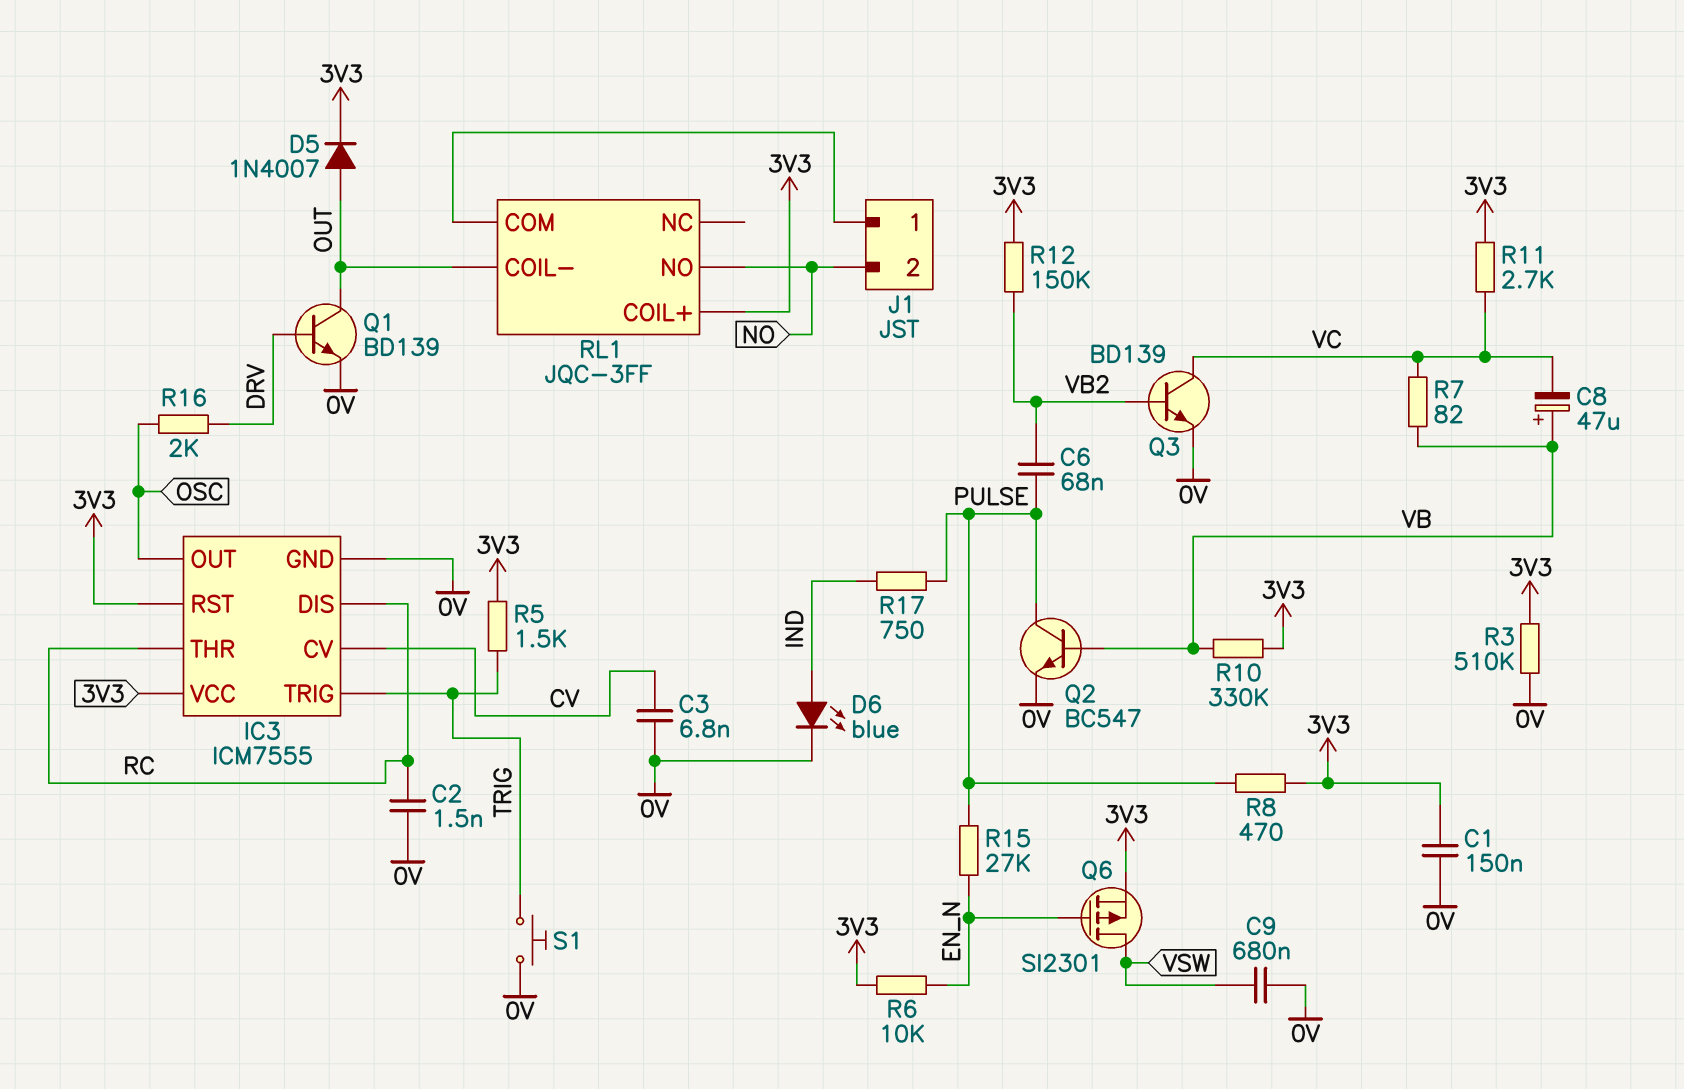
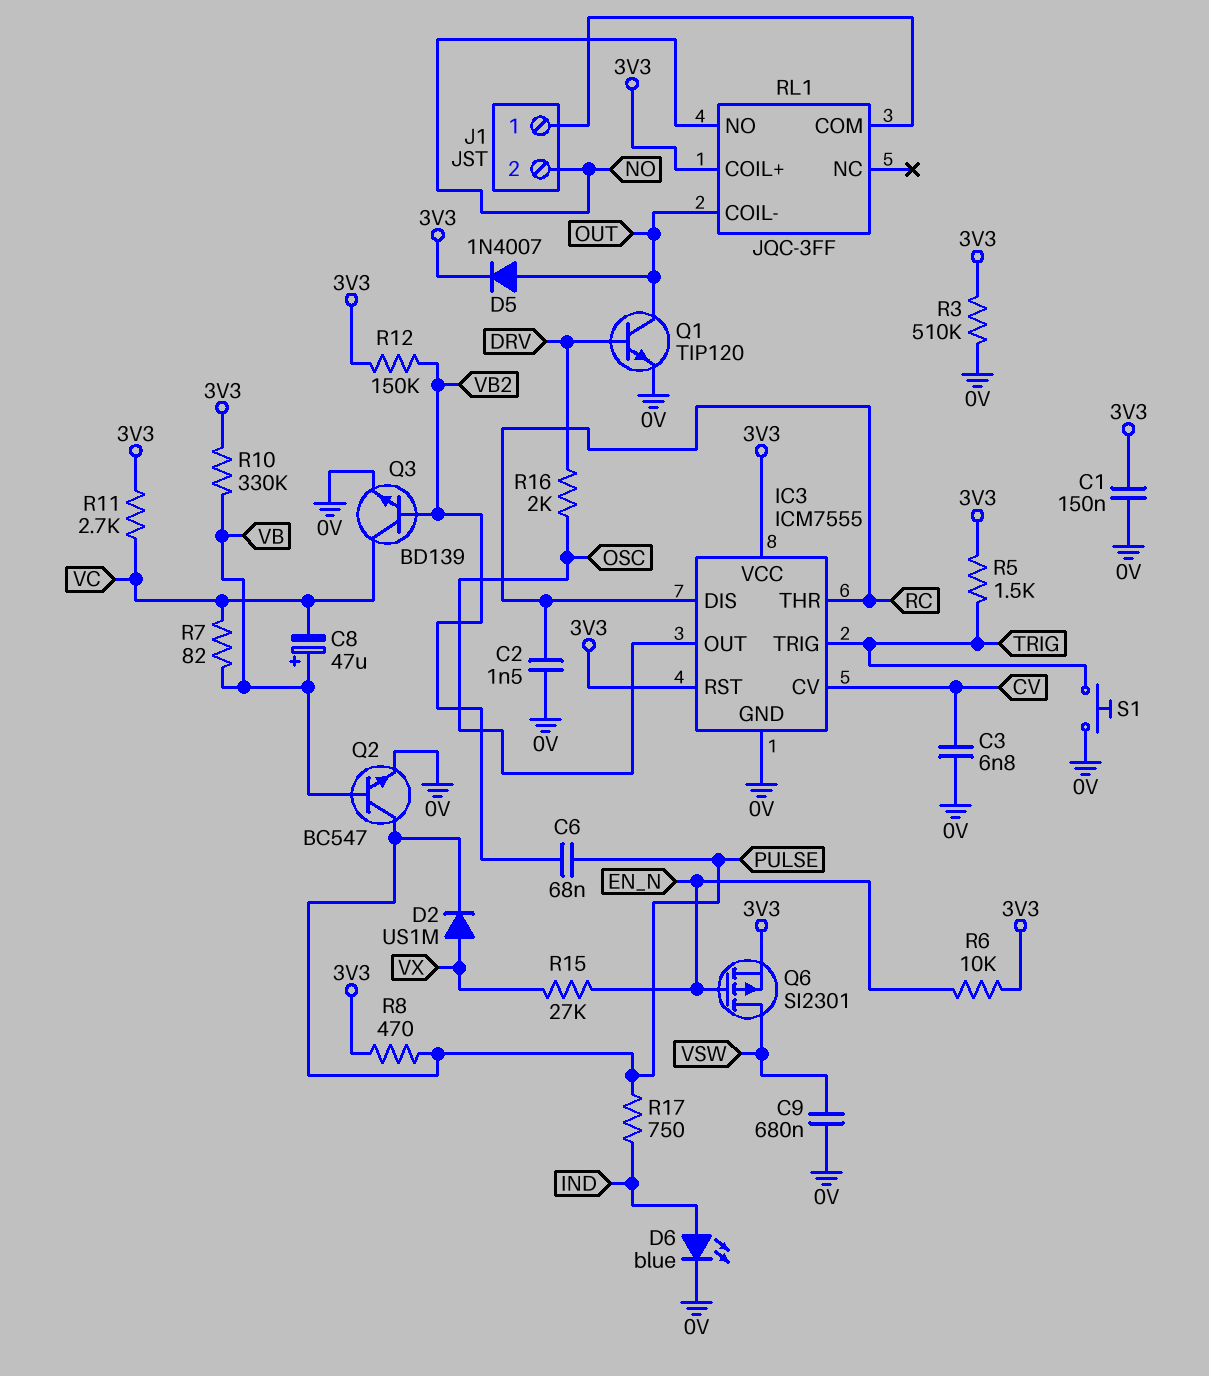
D2: none -> diode US1M (A VX, K PULSE)
Q1: NPN BD139 (B DRV, C OUT, E 0V) -> NPN TIP120 (B DRV, C OUT, E 0V)
R15: 27k (EN_N, PULSE) -> 27k (EN_N, VX)

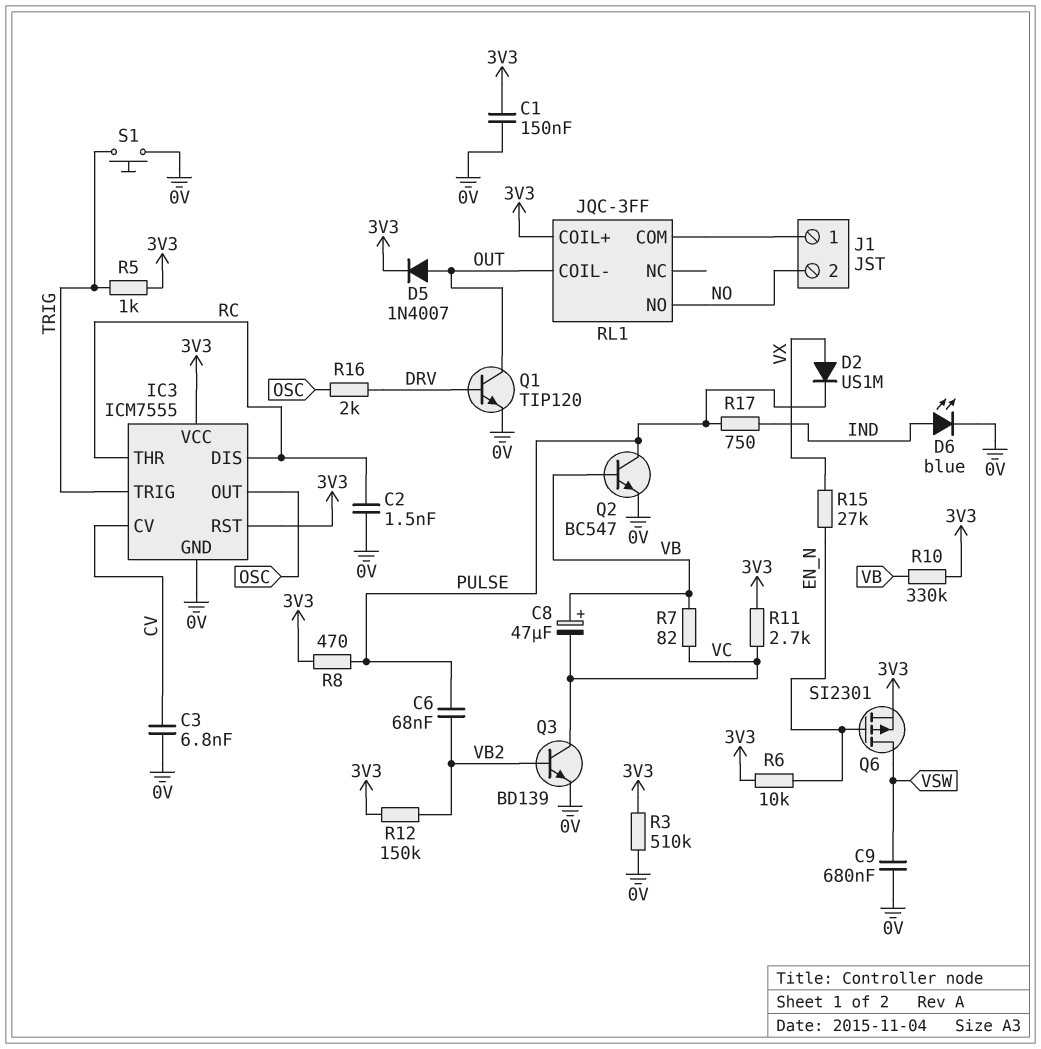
R5: 1.5k (3V3, TRIG) -> 1k (3V3, TRIG)

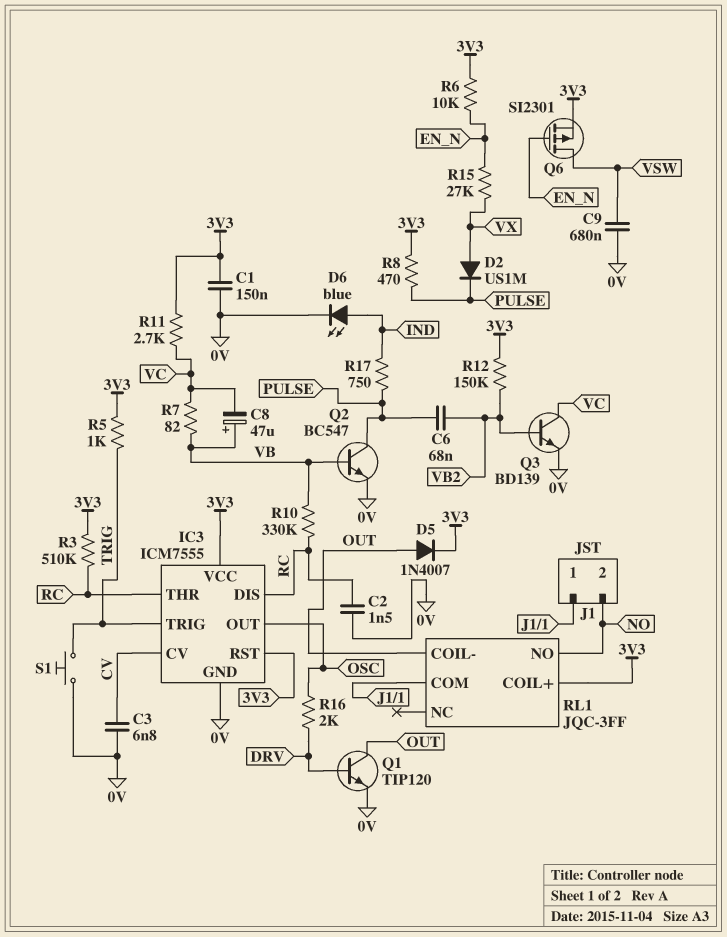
R3: 510k (0V, 3V3) -> 510k (3V3, RC)
R10: 330k (3V3, VB) -> 330k (RC, VB)

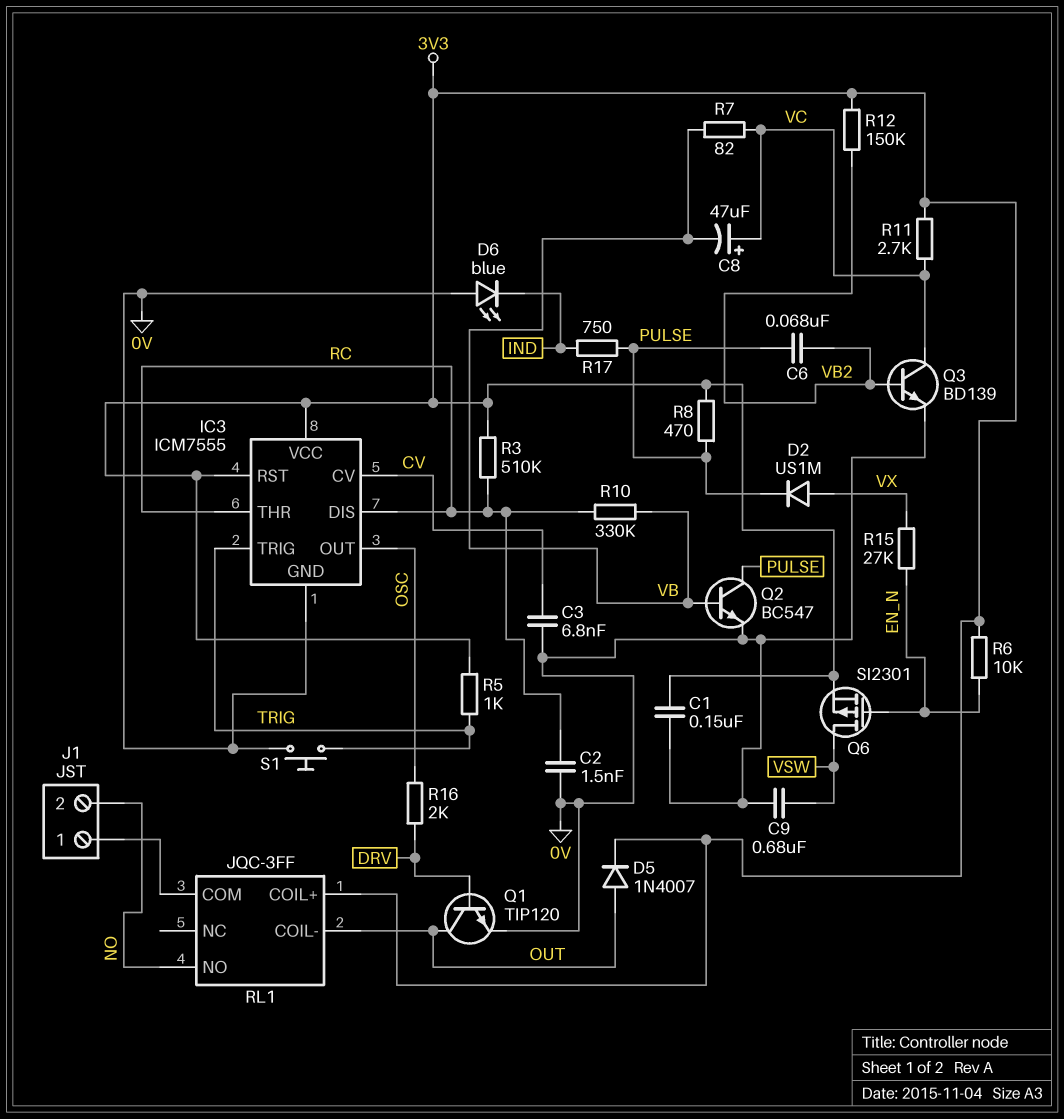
C8: 47uF (plus VB, minus VC) -> 47uF (plus VC, minus VB)
D6: LED blue (A IND, K 0V) -> LED blue (A 0V, K IND)

